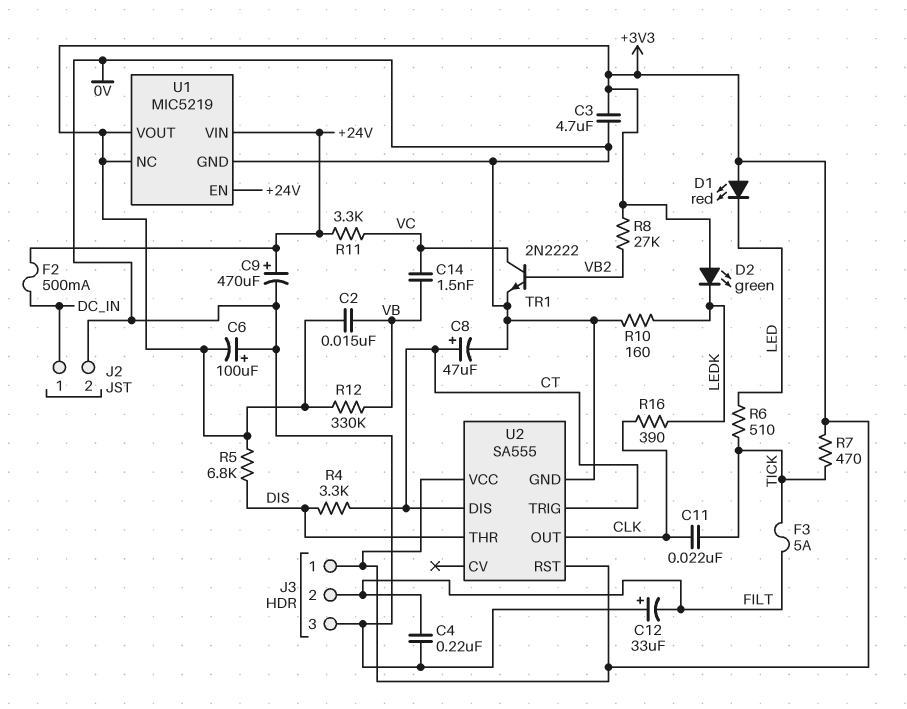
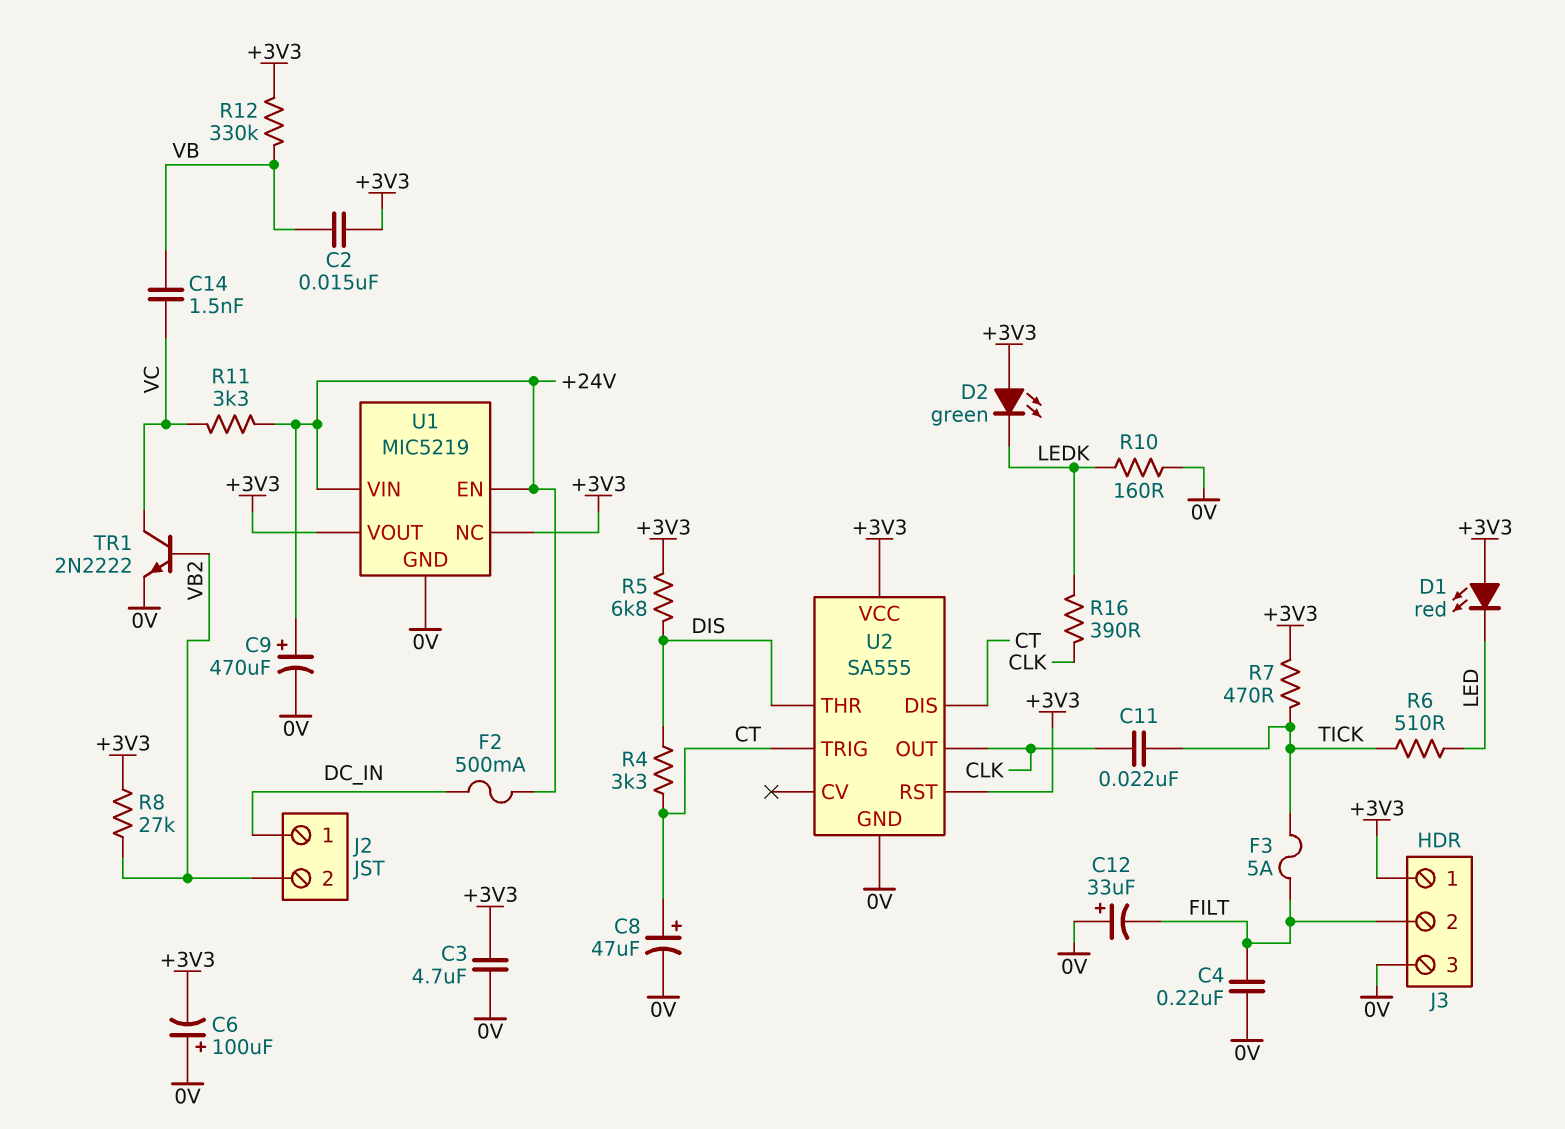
J2 pin 2: 0V -> VB2

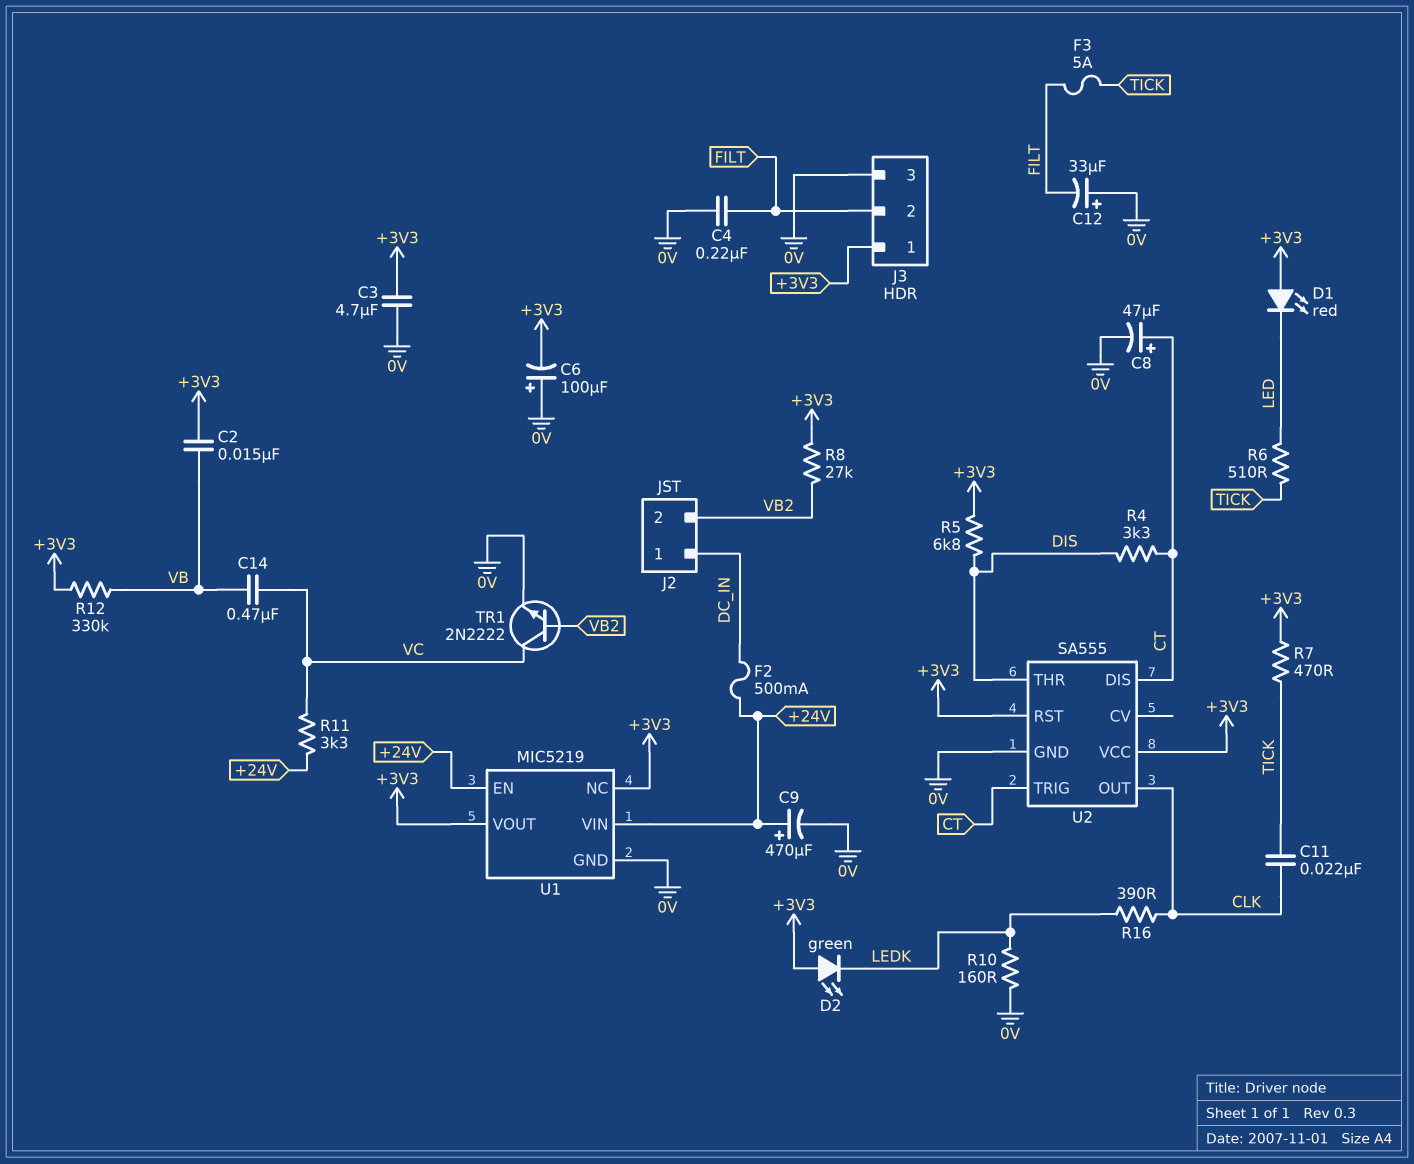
C14: 1.5nF (VB, VC) -> 470nF (VB, VC)

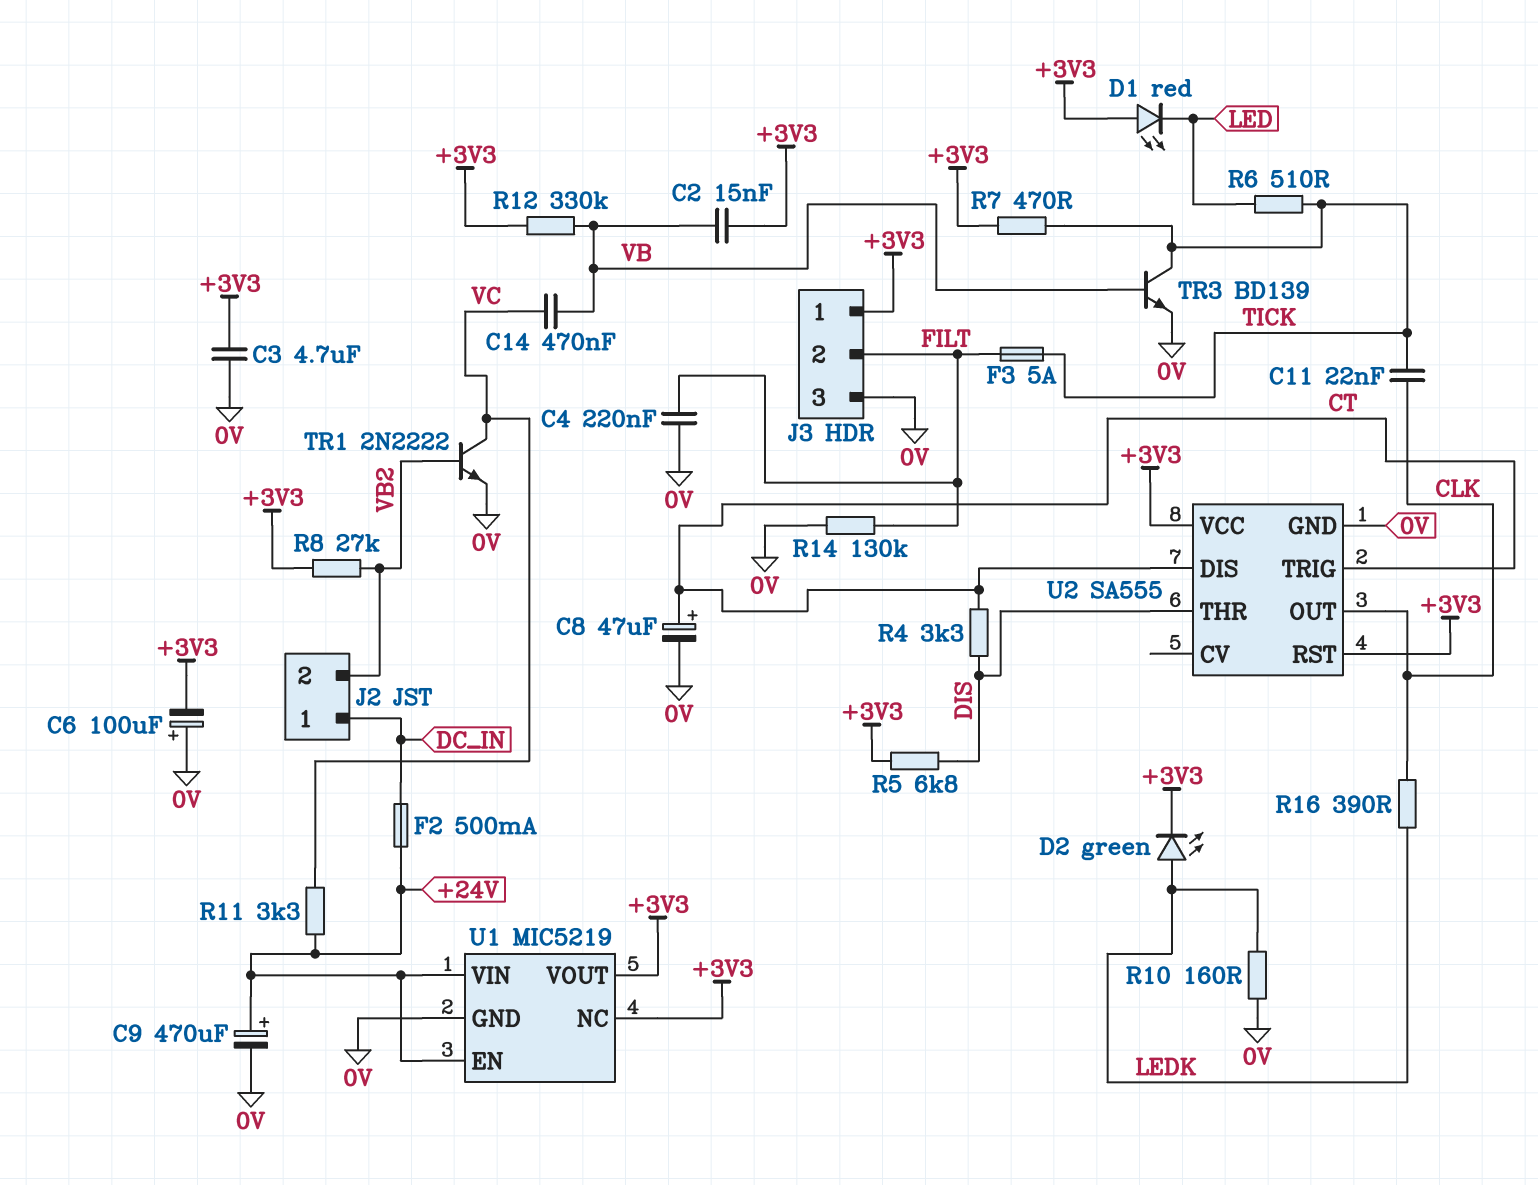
C12: 33uF (plus 0V, minus FILT) -> none
D2: LED green (A +3V3, K LEDK) -> LED green (A LEDK, K +3V3)
R14: none -> 130k (0V, FILT)
TR3: none -> NPN BD139 (B VB, C TICK, E 0V)

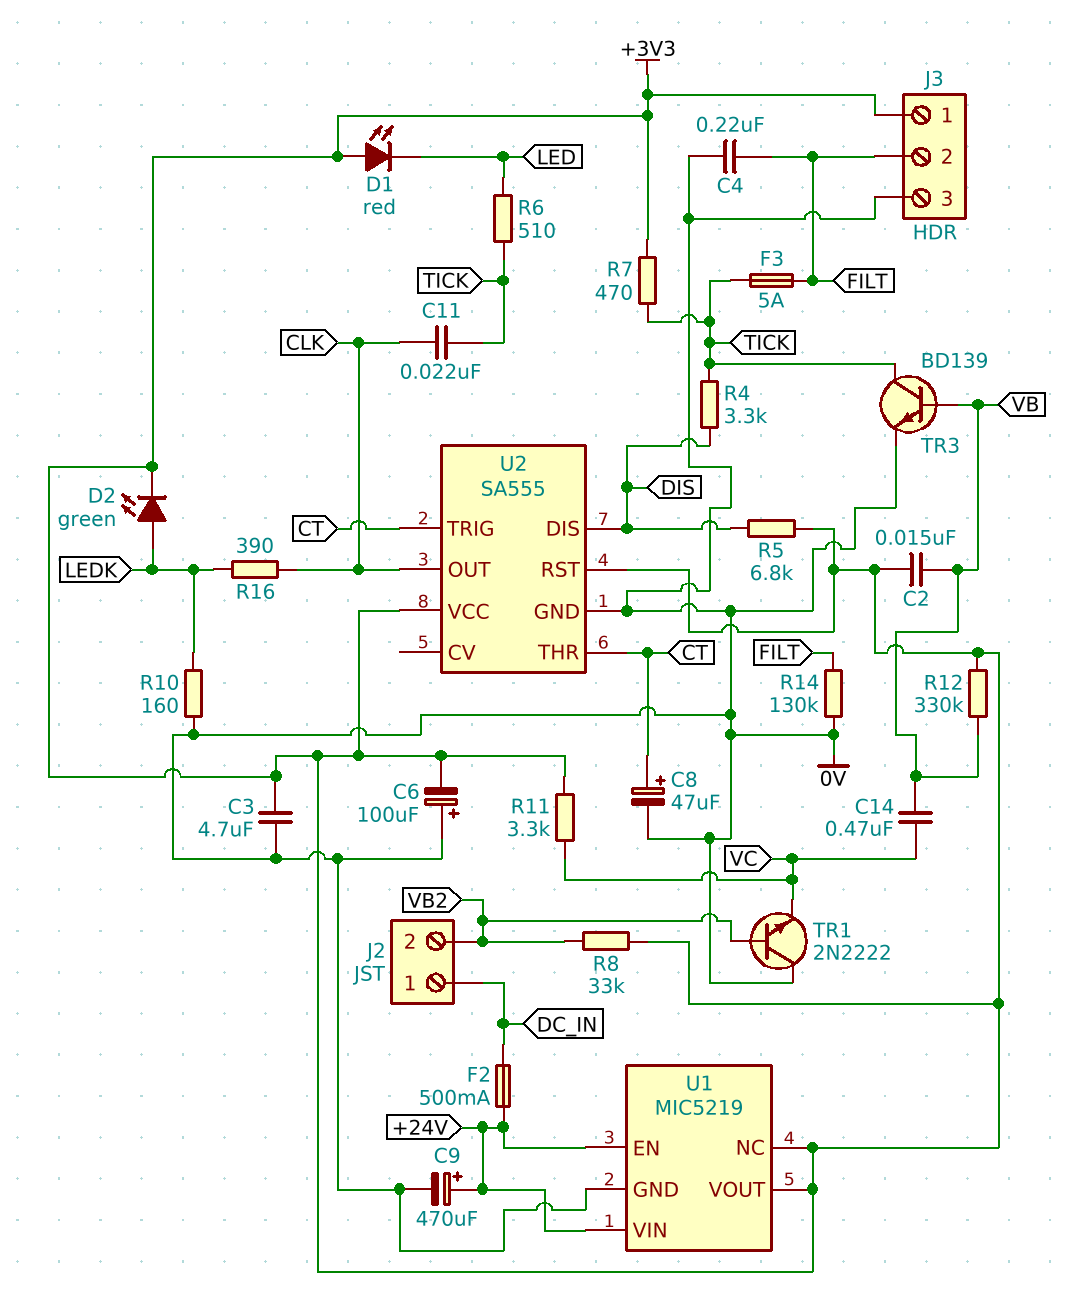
R4: 3.3k (CT, DIS) -> 3.3k (DIS, TICK)
R8: 27k (+3V3, VB2) -> 33k (+3V3, VB2)
R11: 3.3k (+24V, VC) -> 3.3k (+3V3, VC)
TR1: NPN 2N2222 (B VB2, C VC, E 0V) -> NPN 2N2222 (B VB2, C 0V, E VC)
U2 pin DIS: CT -> DIS
U2 pin THR: DIS -> CT

